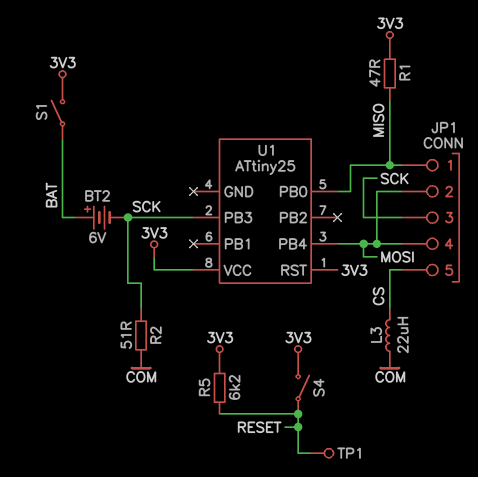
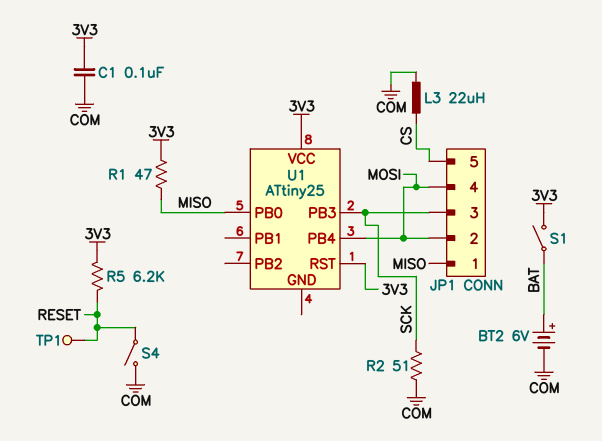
BT2: 6V (plus BAT, minus SCK) -> 6V (plus BAT, minus COM)
C1: none -> 100nF (3V3, COM)
S4: switch (3V3, RESET) -> switch (COM, RESET)

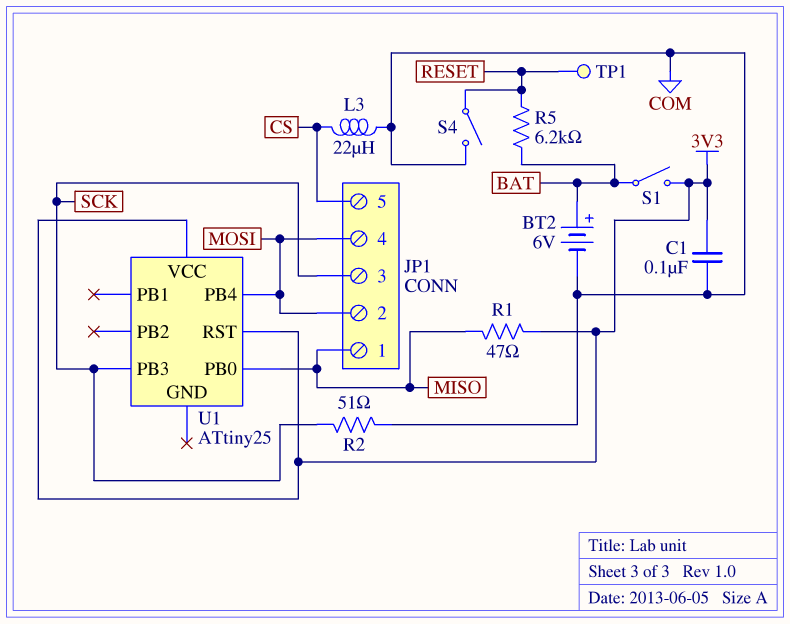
R5: 6.2k (3V3, RESET) -> 6.2k (BAT, RESET)

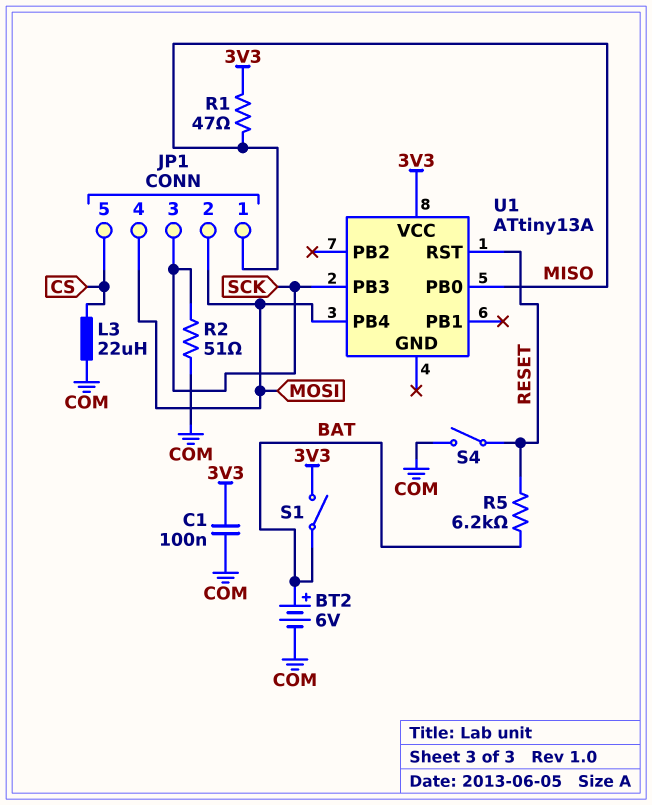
TP1: test point (RESET) -> none
U1: ATtiny25 -> ATtiny13A
U1 pin RST: 3V3 -> RESET

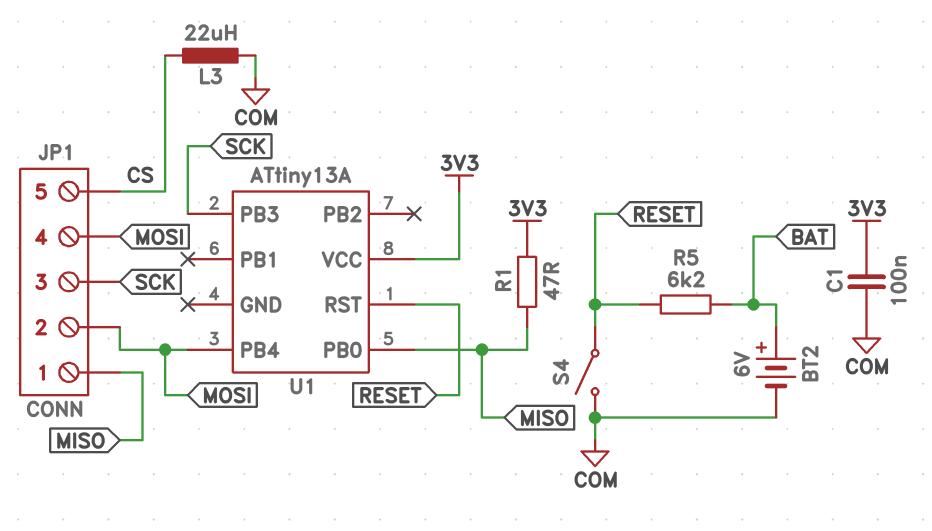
R2: 51 (COM, SCK) -> none
S1: switch (3V3, BAT) -> none

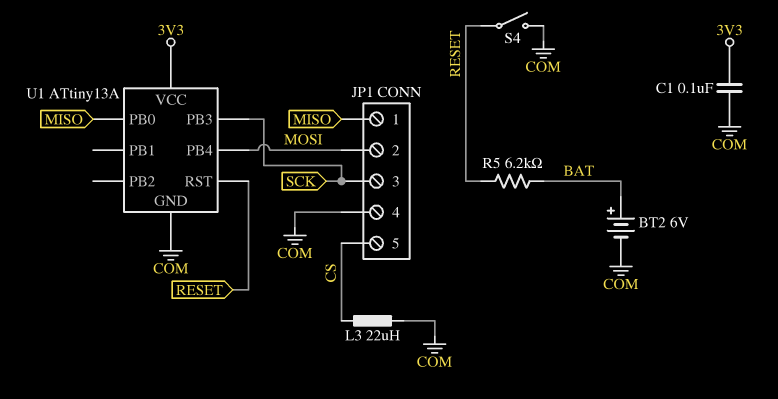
JP1 pin 4: MOSI -> COM
R1: 47 (3V3, MISO) -> none
U1 pin GND: none -> COM

